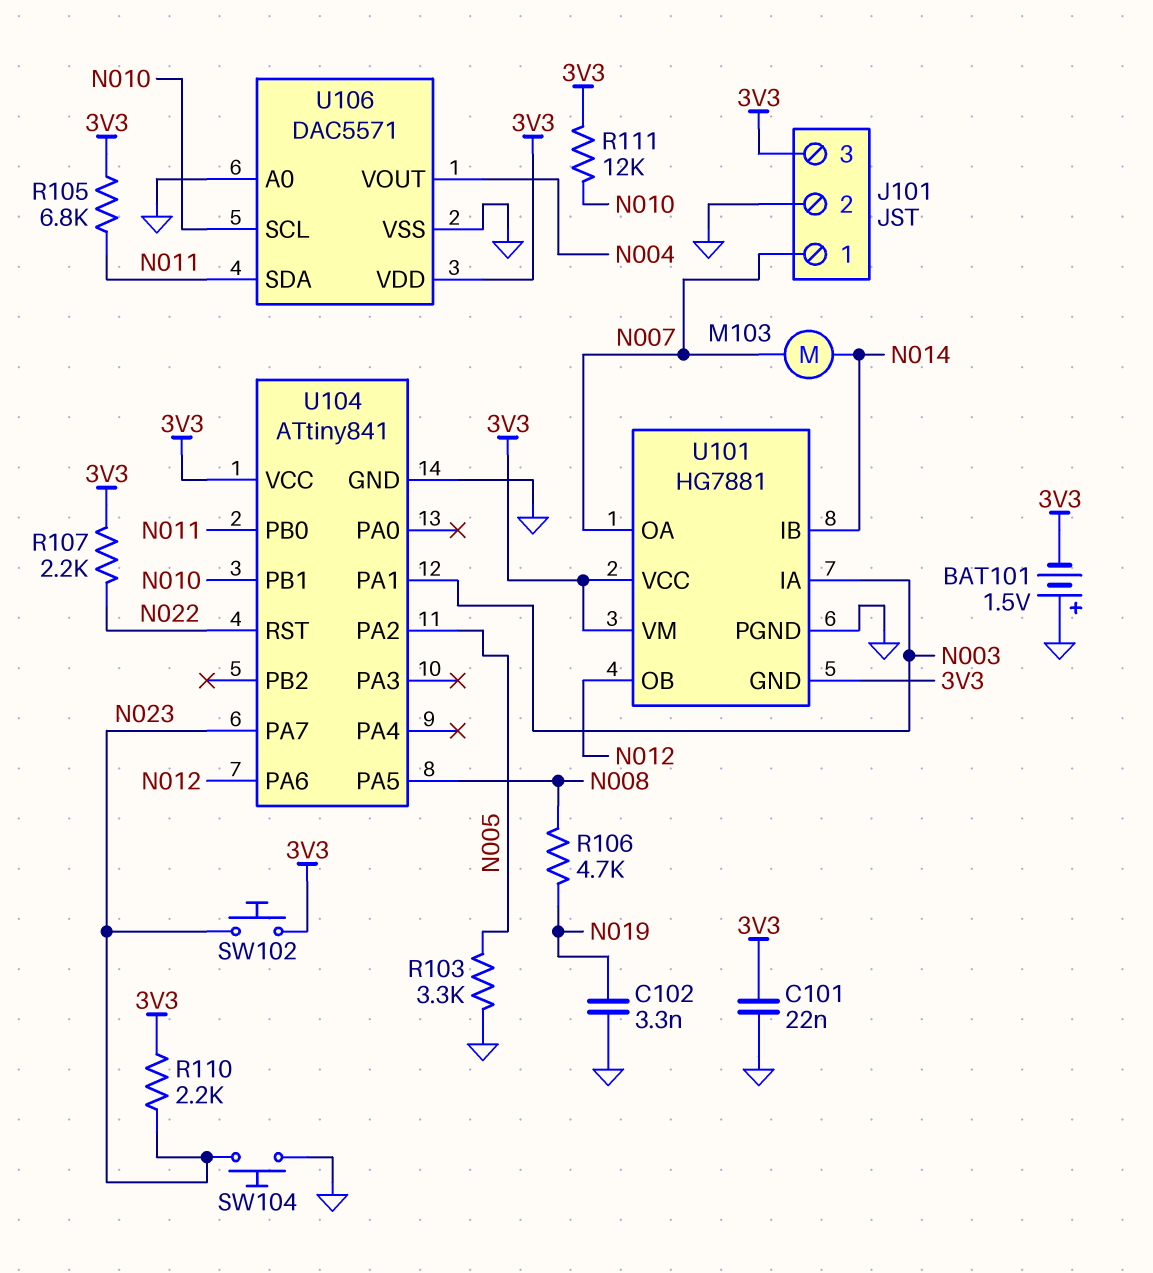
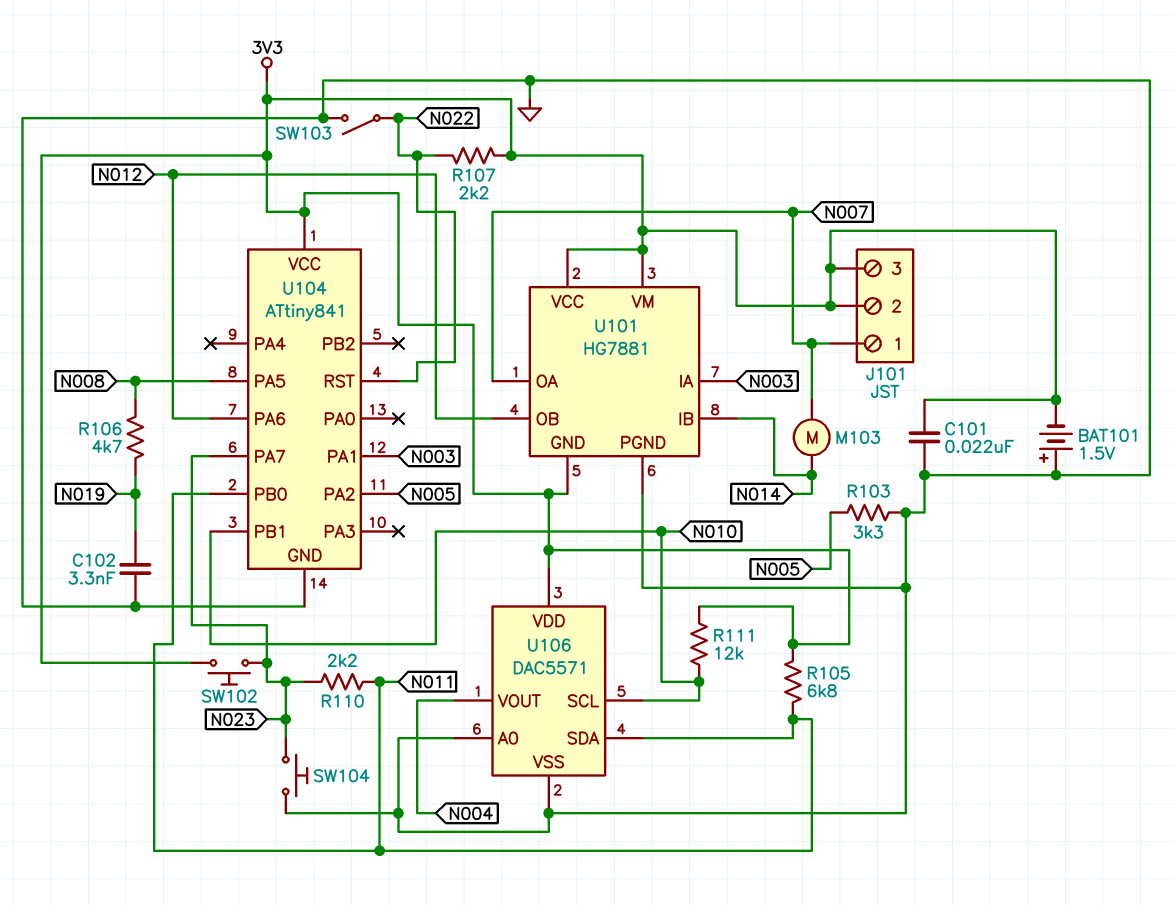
J101 pin 2: GND -> 3V3
R110: 2.2k (3V3, N023) -> 2.2k (N011, N023)
SW103: none -> switch (GND, N022)

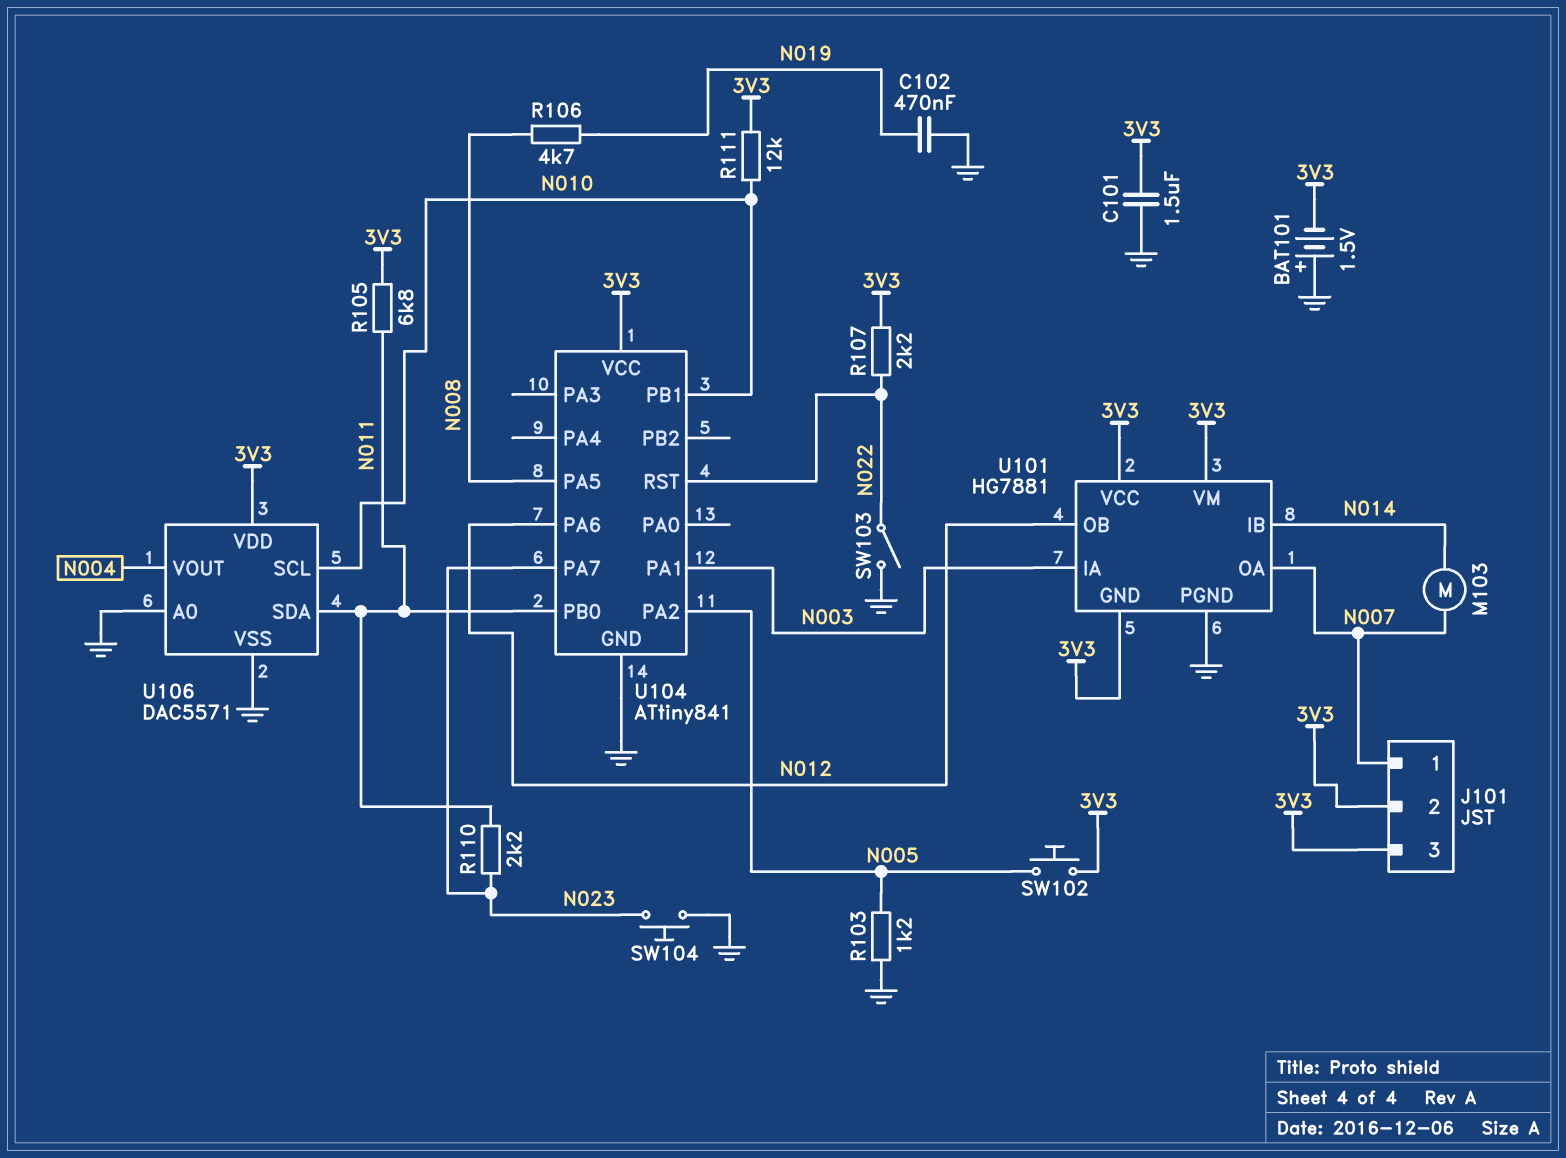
C101: 22nF (3V3, GND) -> 1.5uF (3V3, GND)
C102: 3.3nF (GND, N019) -> 470nF (GND, N019)
R103: 3.3k (GND, N005) -> 1.2k (GND, N005)
SW102: button (3V3, N023) -> button (3V3, N005)

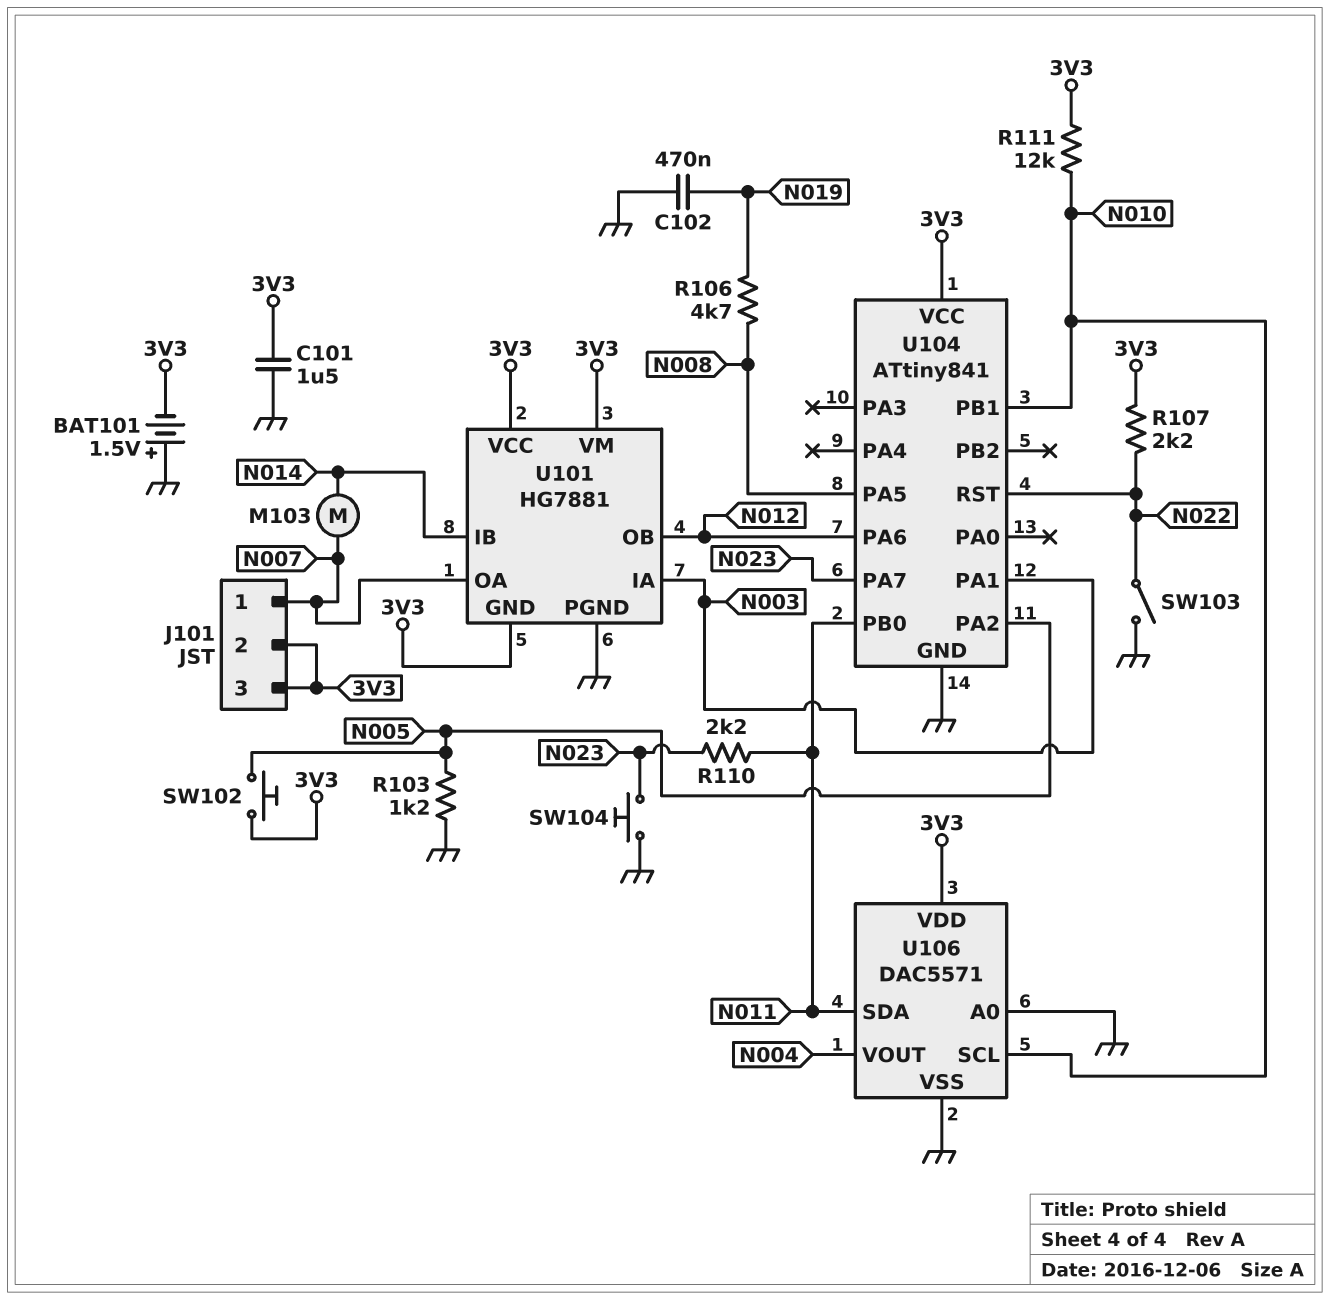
R105: 6.8k (3V3, N011) -> none

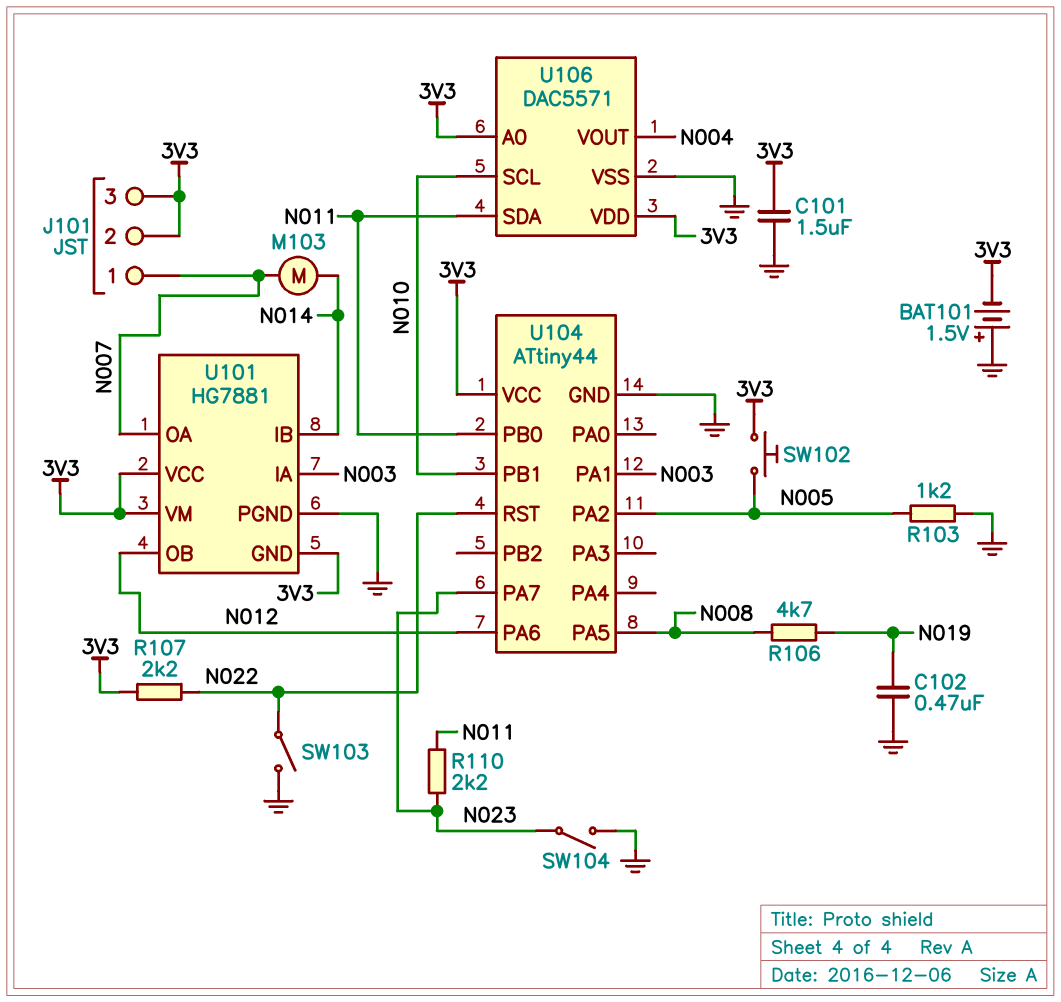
R111: 12k (3V3, N010) -> none
SW104: button (GND, N023) -> switch (GND, N023)
U104: ATtiny841 -> ATtiny44
U106 pin A0: GND -> 3V3

